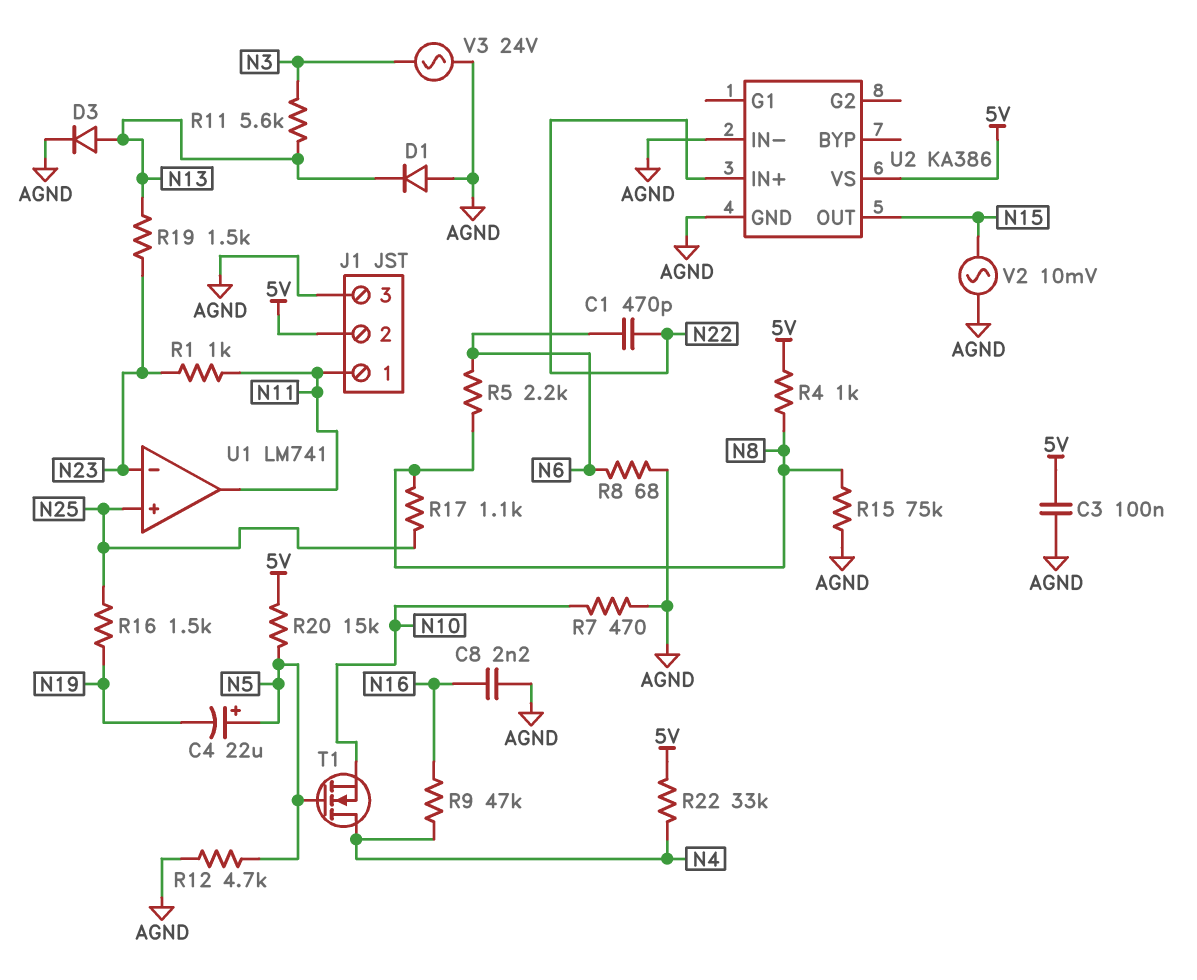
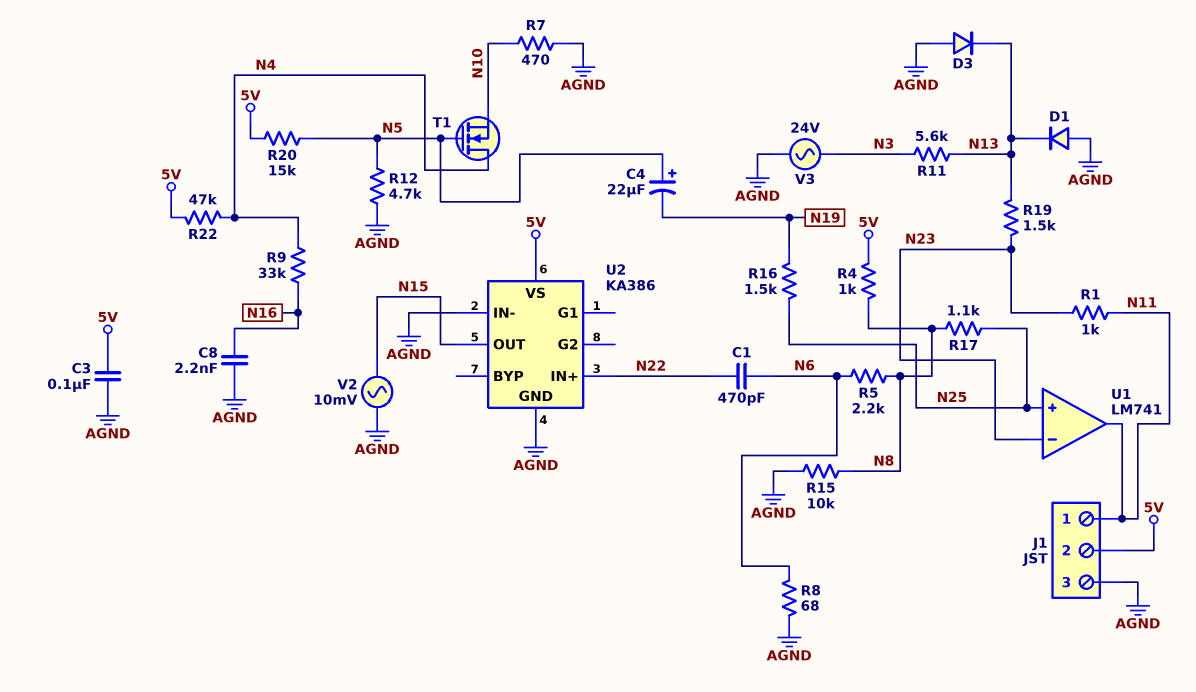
D3: diode (A N13, K AGND) -> diode (A AGND, K N13)
R9: 47k (N4, N16) -> 33k (N4, N16)
R15: 75k (AGND, N8) -> 10k (AGND, N8)
R22: 33k (5V, N4) -> 47k (5V, N4)

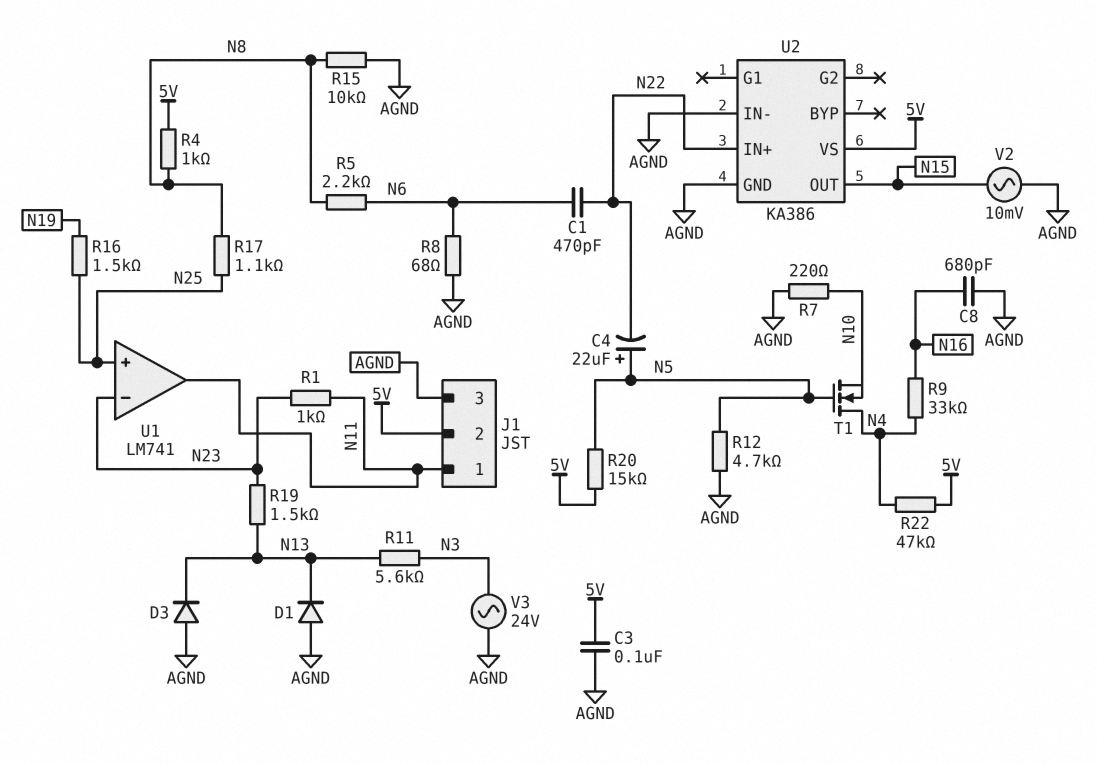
C4: 22uF (plus N5, minus N19) -> 22uF (plus N5, minus N22)
C8: 2.2nF (AGND, N16) -> 680pF (AGND, N16)
R7: 470 (AGND, N10) -> 220 (AGND, N10)

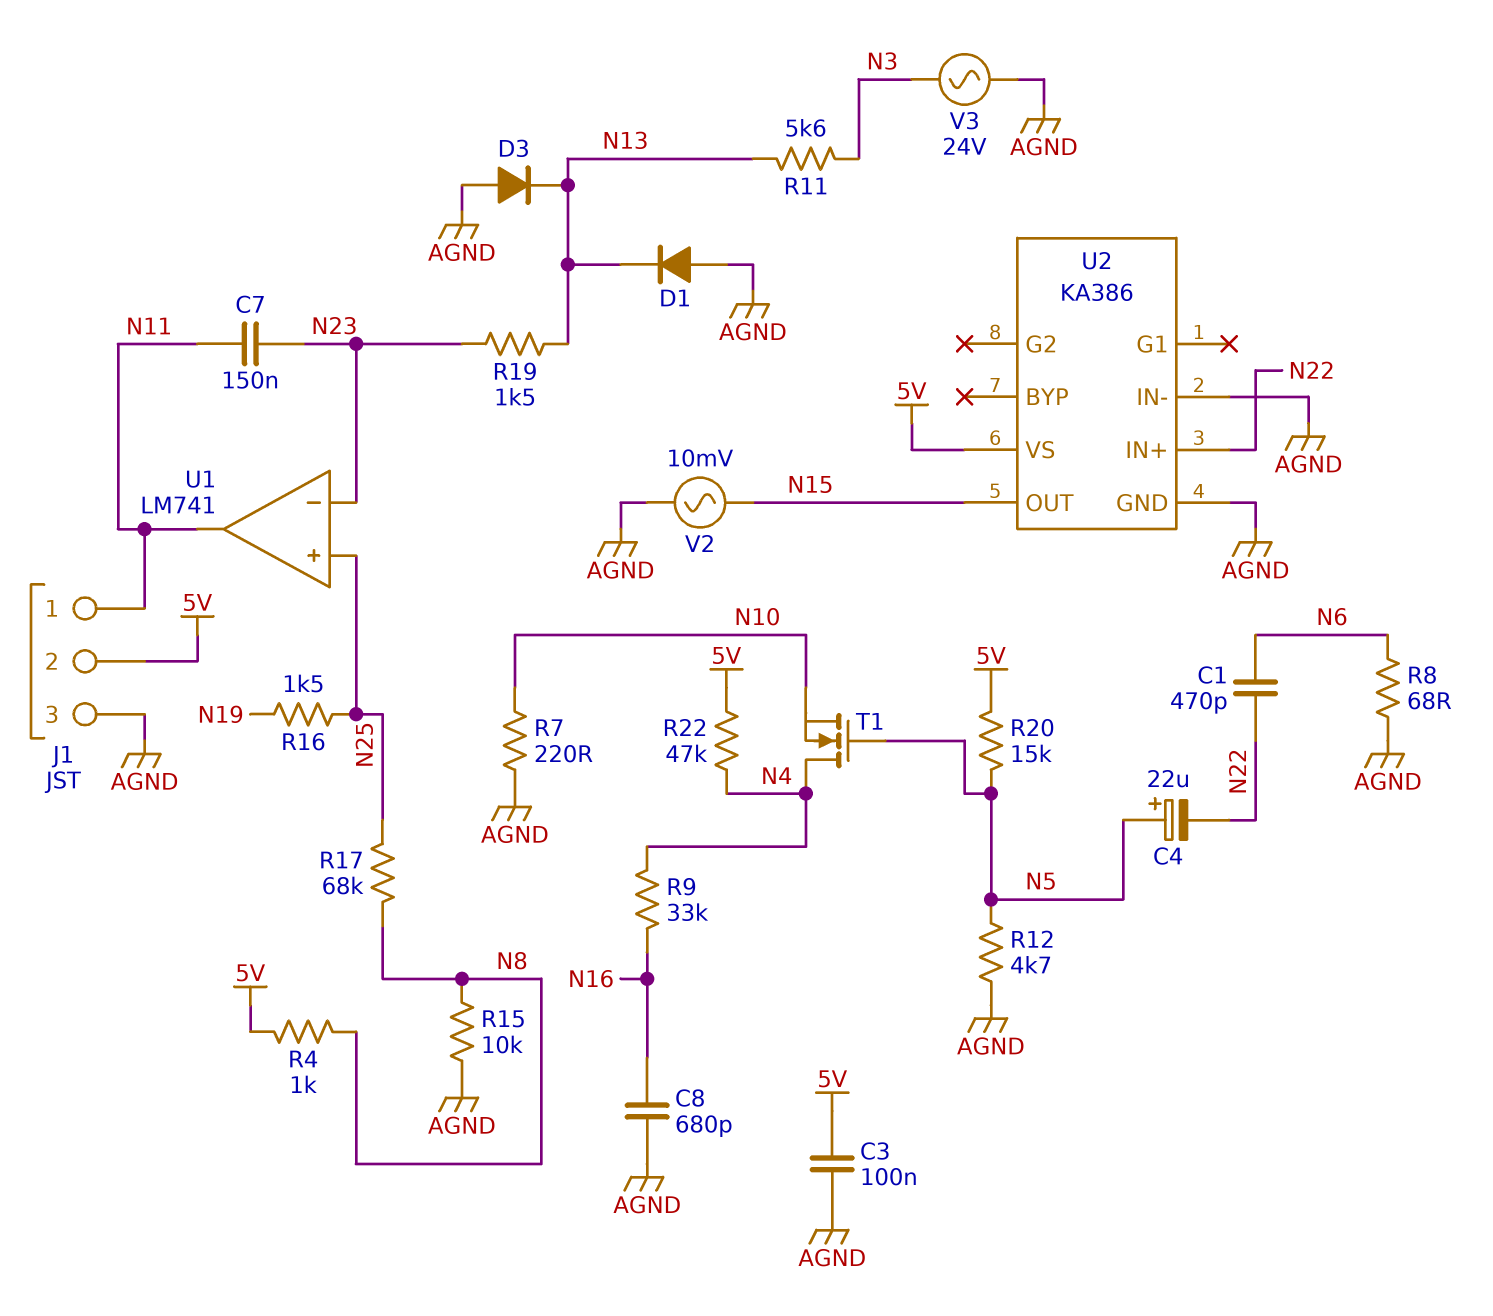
C7: none -> 150nF (N11, N23)
R1: 1k (N11, N23) -> none
R5: 2.2k (N6, N8) -> none
R17: 1.1k (N8, N25) -> 68k (N8, N25)

